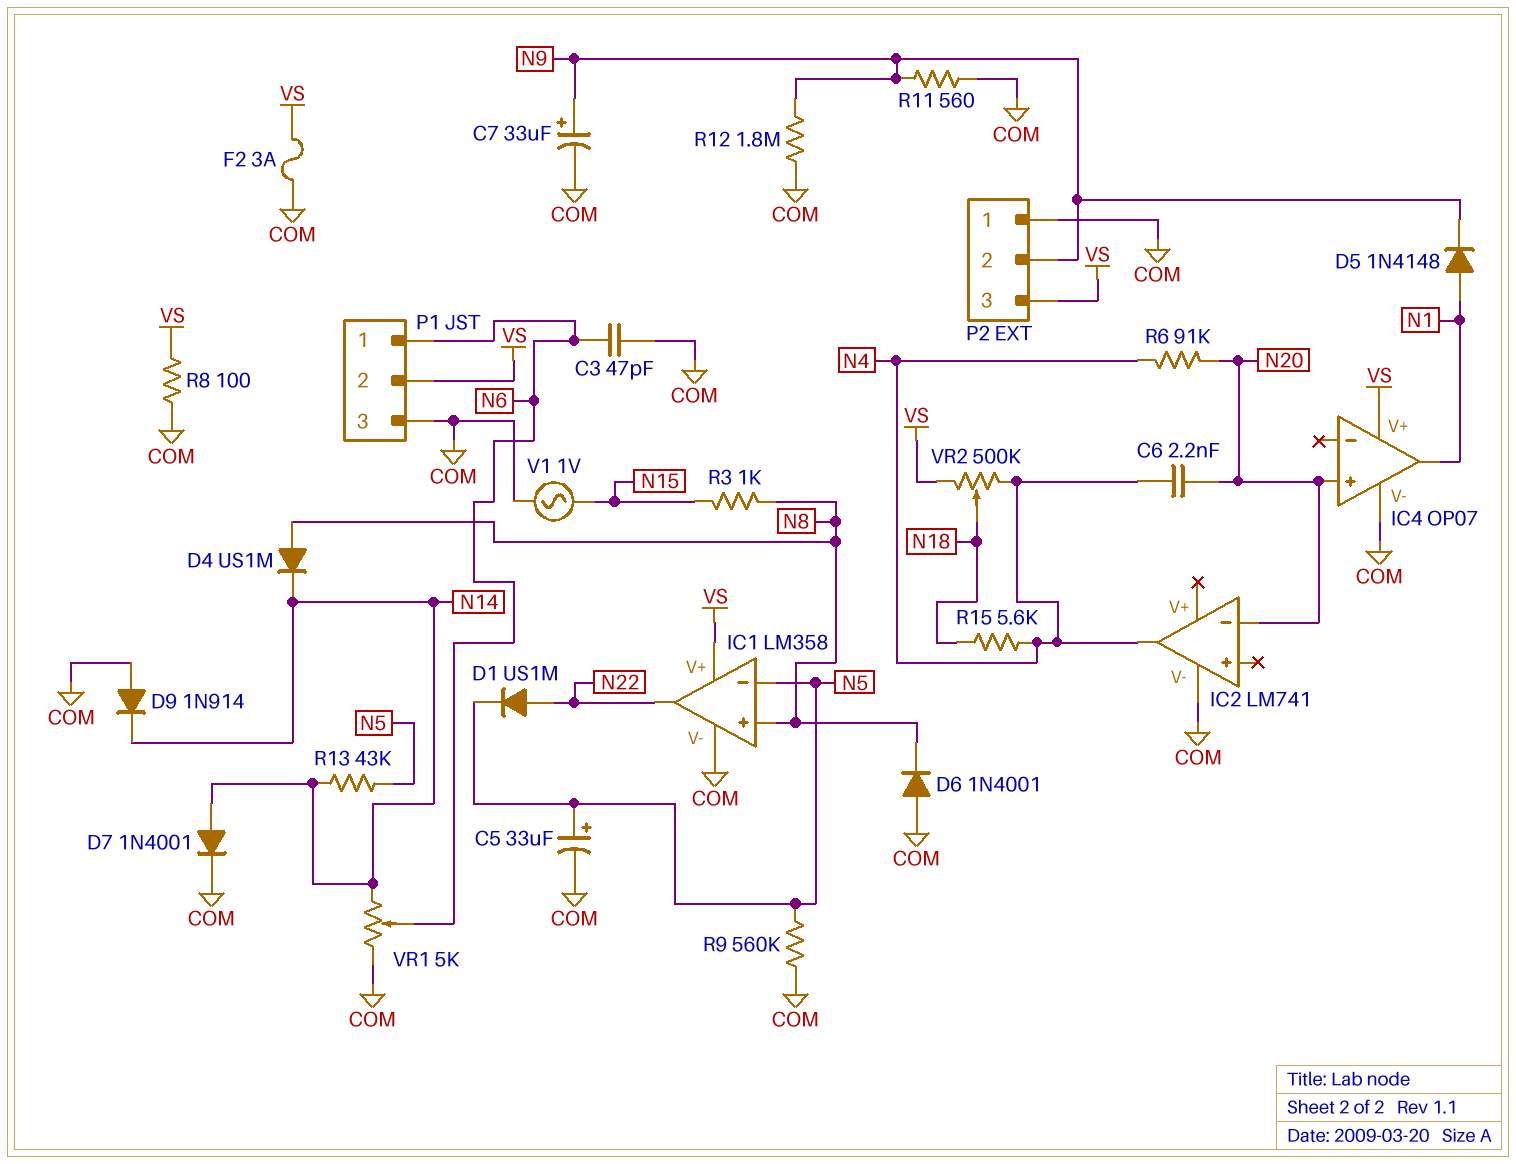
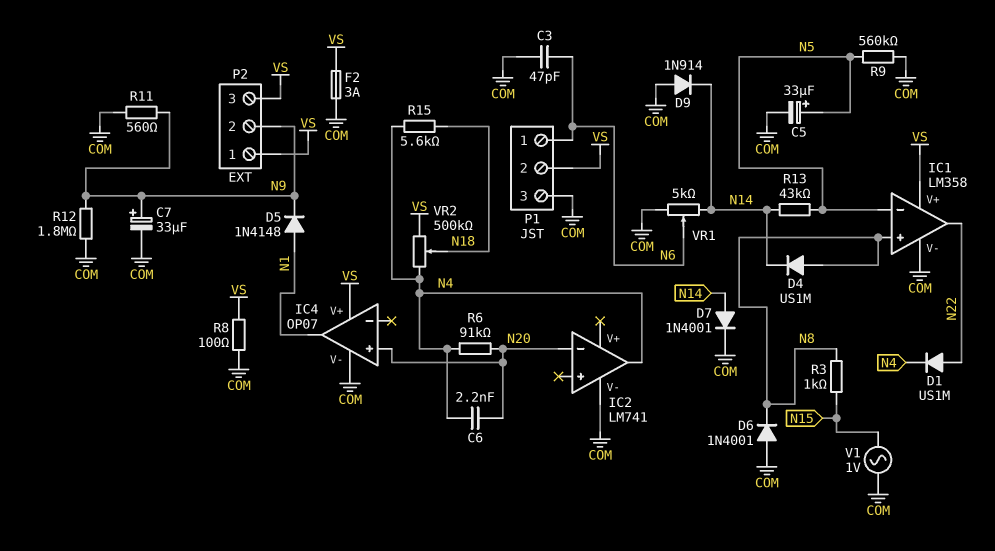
D1: diode US1M (A N22, K N5) -> diode US1M (A N22, K N4)
P2 pin 1: COM -> VS

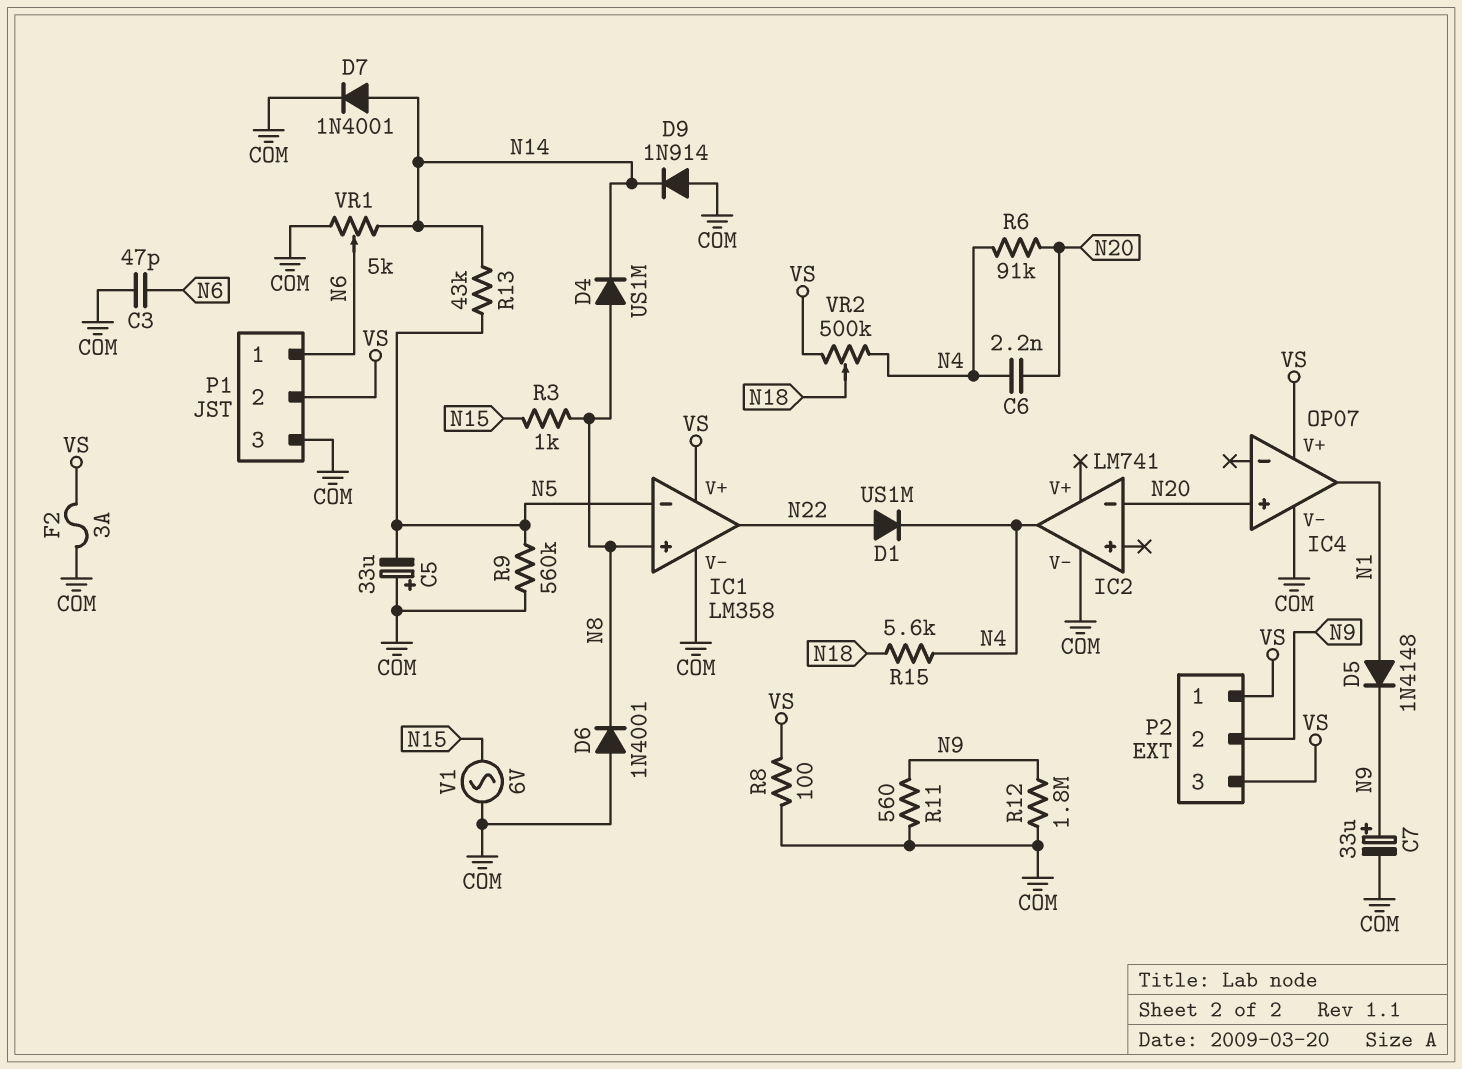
C5: 33uF (plus N5, minus COM) -> 33uF (plus COM, minus N5)
V1: AC 1V (COM, N15) -> AC 6V (COM, N15)

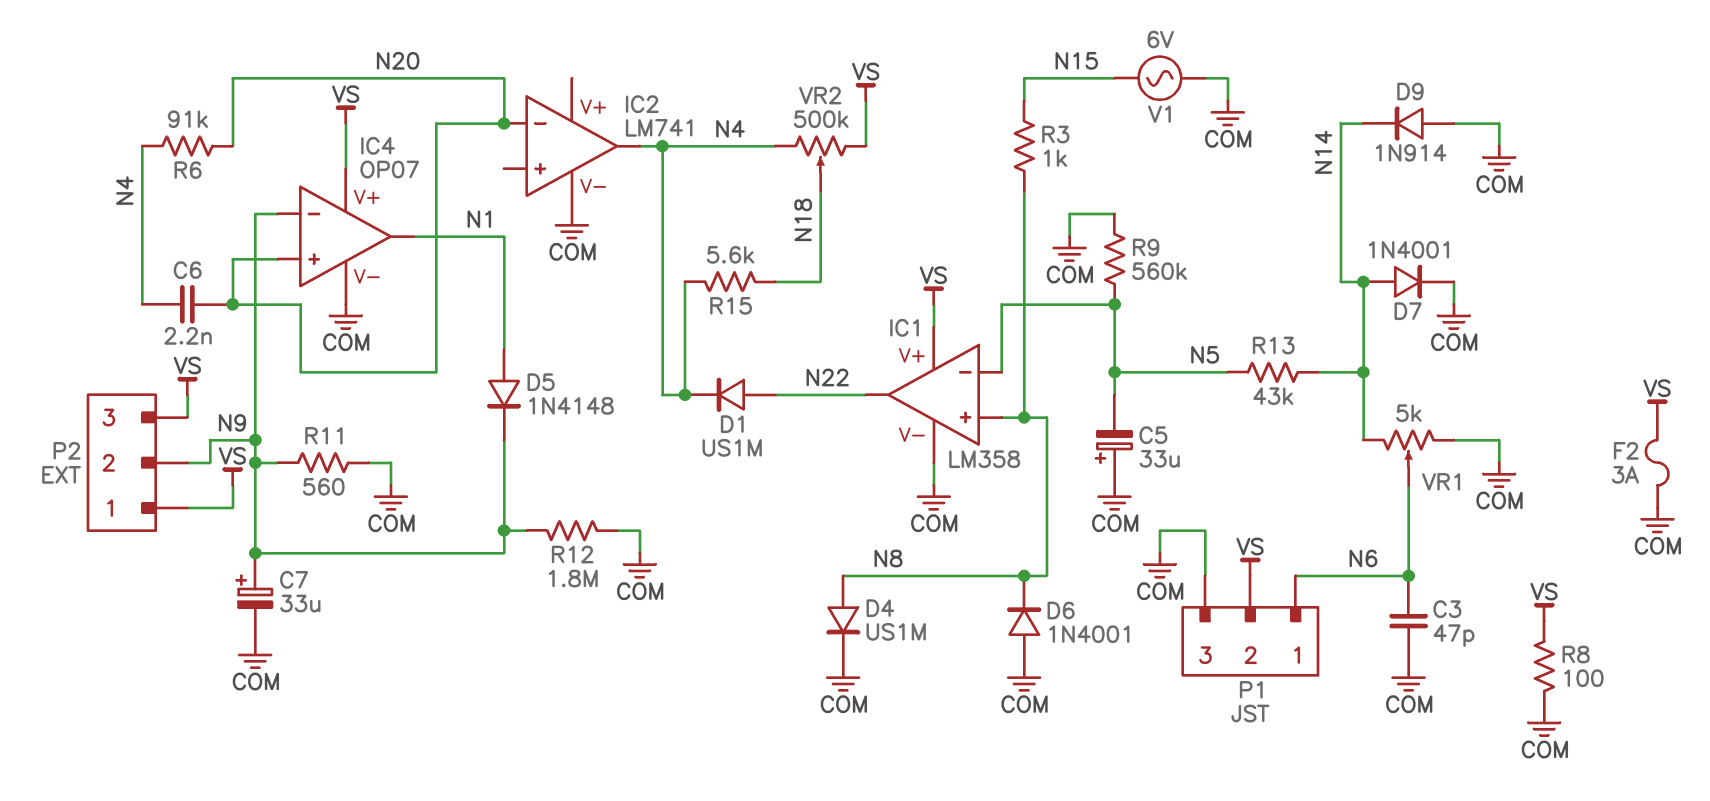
D4: diode US1M (A N8, K N14) -> diode US1M (A N8, K COM)
IC4 pin in-: none -> N9

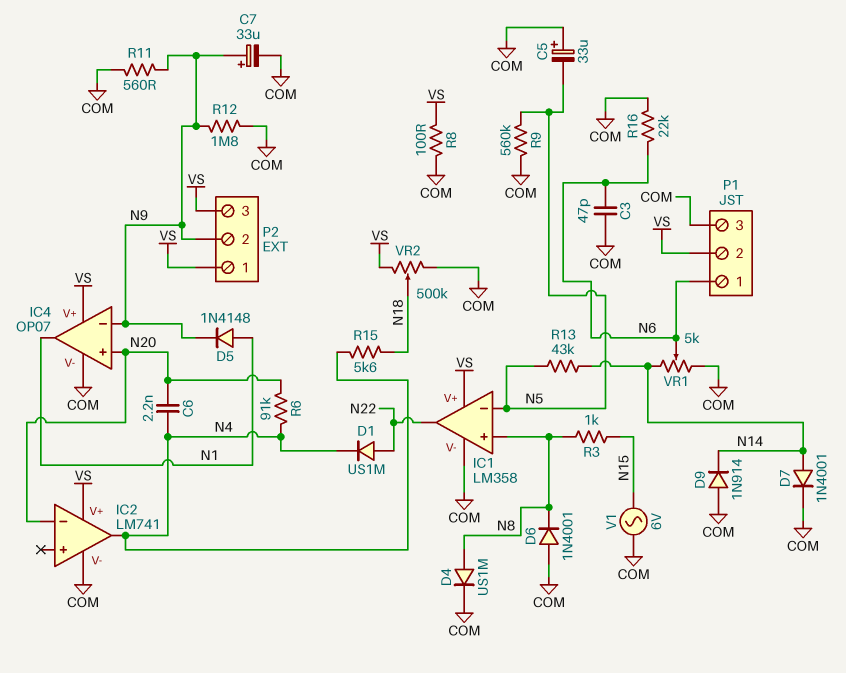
F2: 3A (COM, VS) -> none
IC2 pin V+: none -> VS
R16: none -> 22k (COM, N6)
VR2: 500k (N4, VS, wiper N18) -> 500k (COM, VS, wiper N18)

